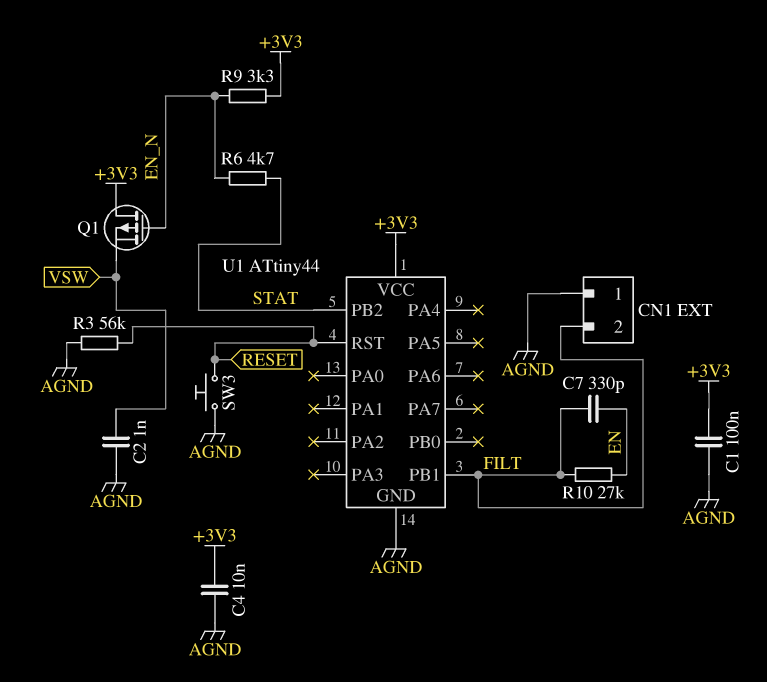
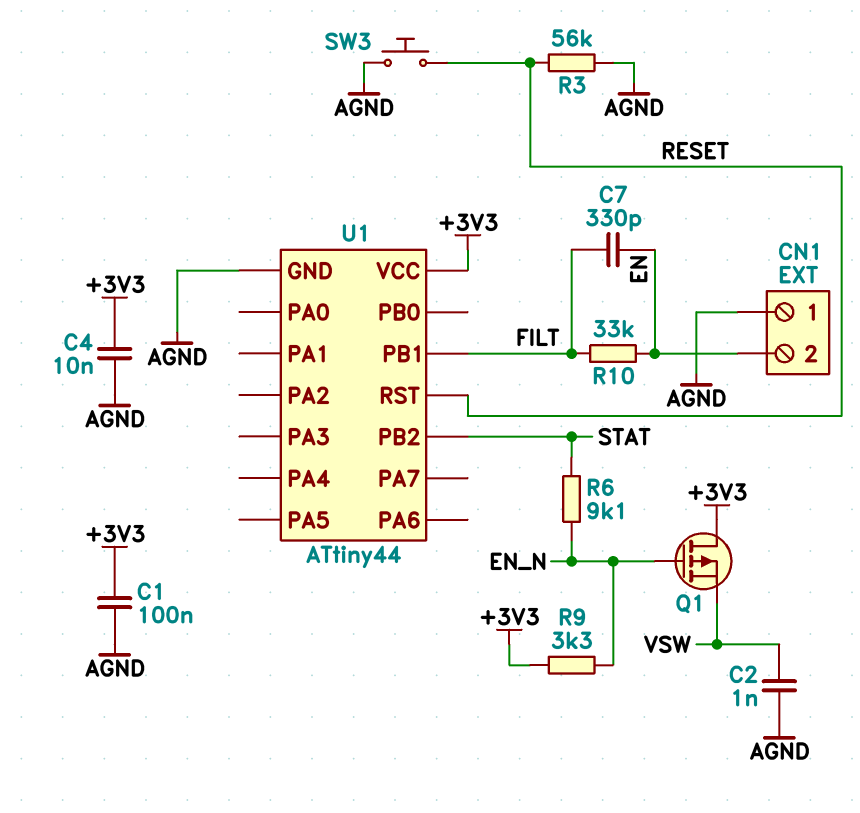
CN1 pin 2: FILT -> EN
R6: 4.7k (EN_N, STAT) -> 9.1k (EN_N, STAT)
R10: 27k (EN, FILT) -> 33k (EN, FILT)

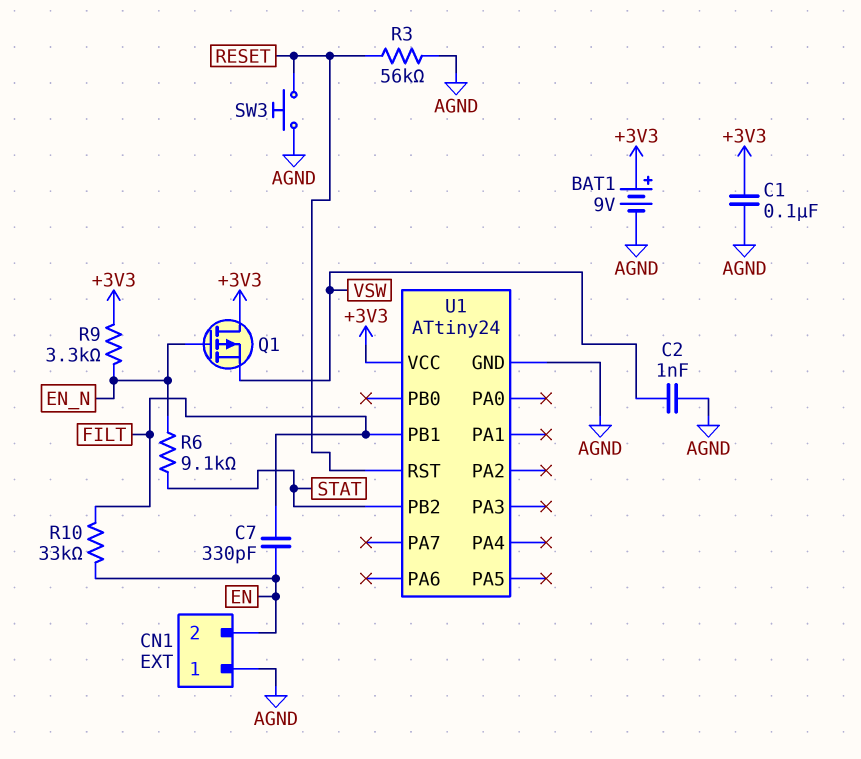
BAT1: none -> 9V (plus +3V3, minus AGND)
C4: 10nF (+3V3, AGND) -> none
U1: ATtiny44 -> ATtiny24

